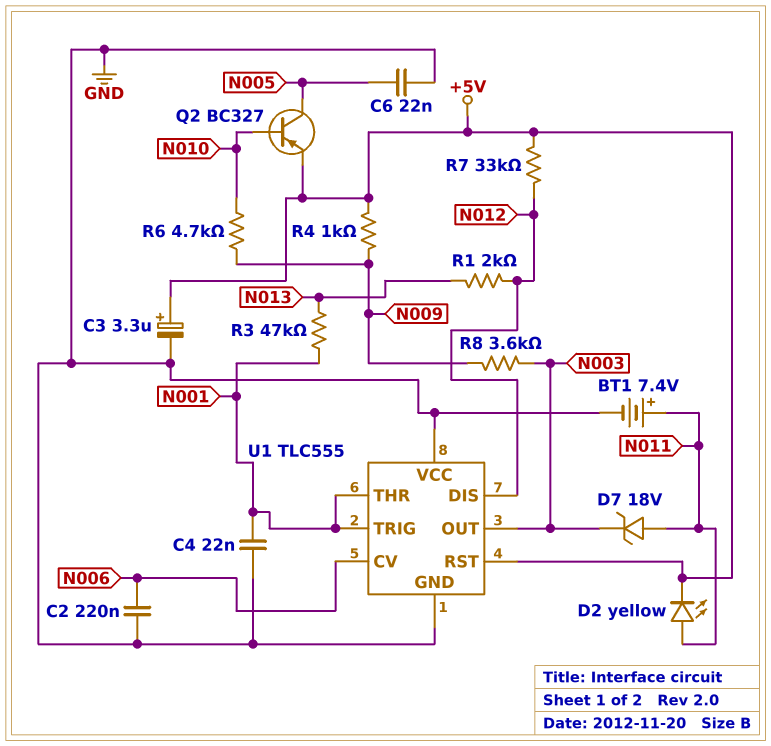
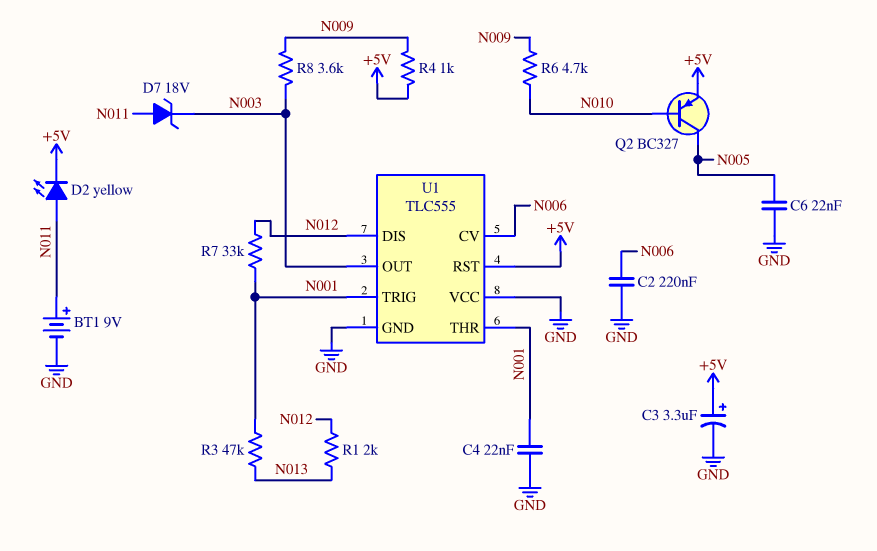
BT1: 7.4V (plus N011, minus GND) -> 9V (plus N011, minus GND)
R7: 33k (+5V, N012) -> 33k (N001, N012)

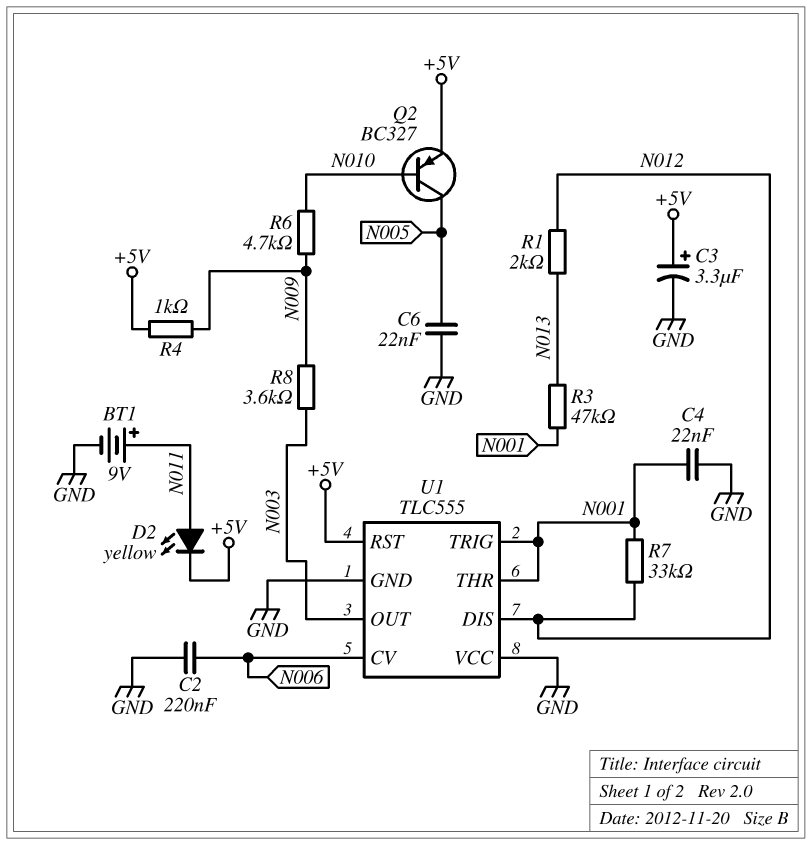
D7: zener 18V (A N011, K N003) -> none

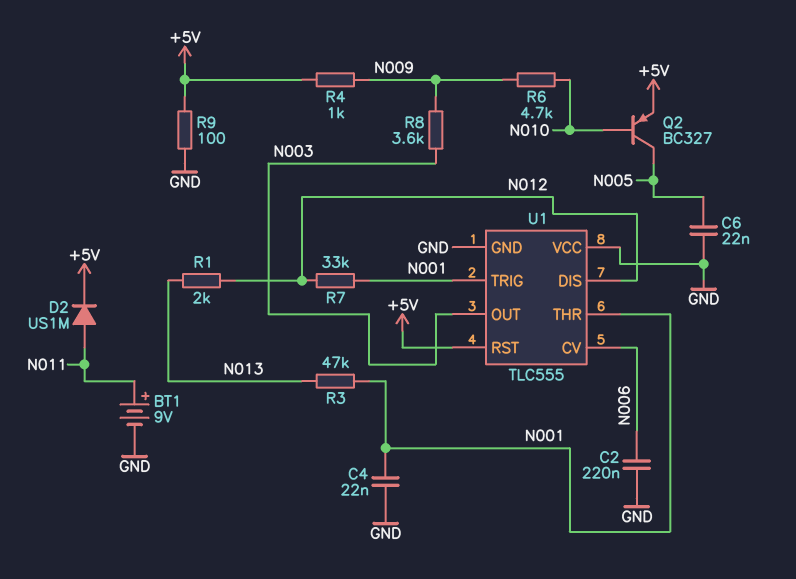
C3: 3.3uF (plus +5V, minus GND) -> none
D2: LED yellow (A N011, K +5V) -> diode US1M (A N011, K +5V)
R9: none -> 100 (+5V, GND)

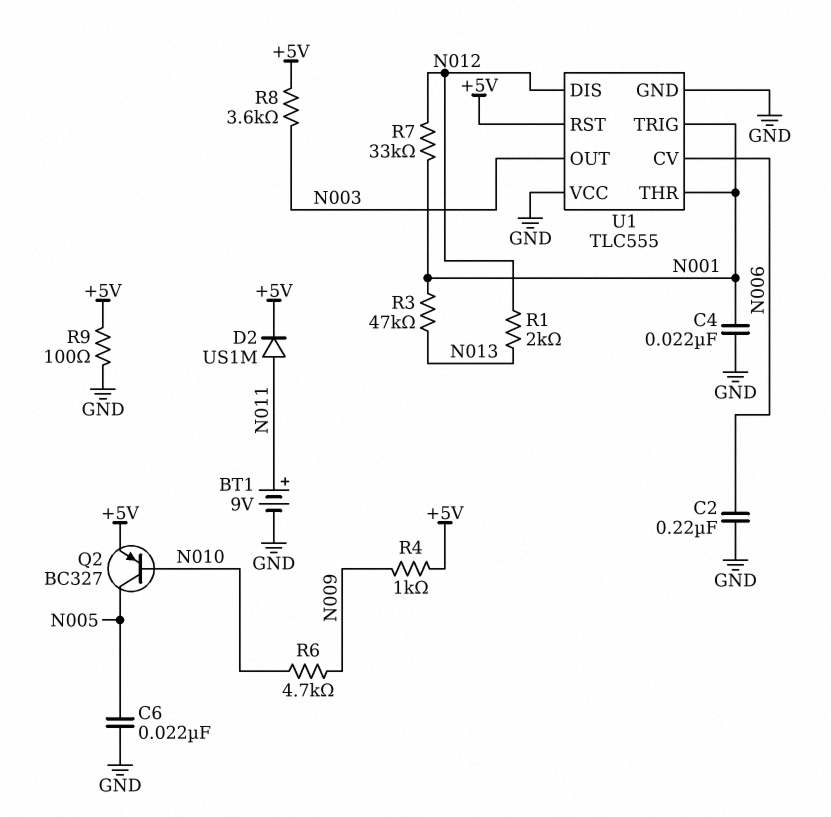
R8: 3.6k (N003, N009) -> 3.6k (+5V, N003)

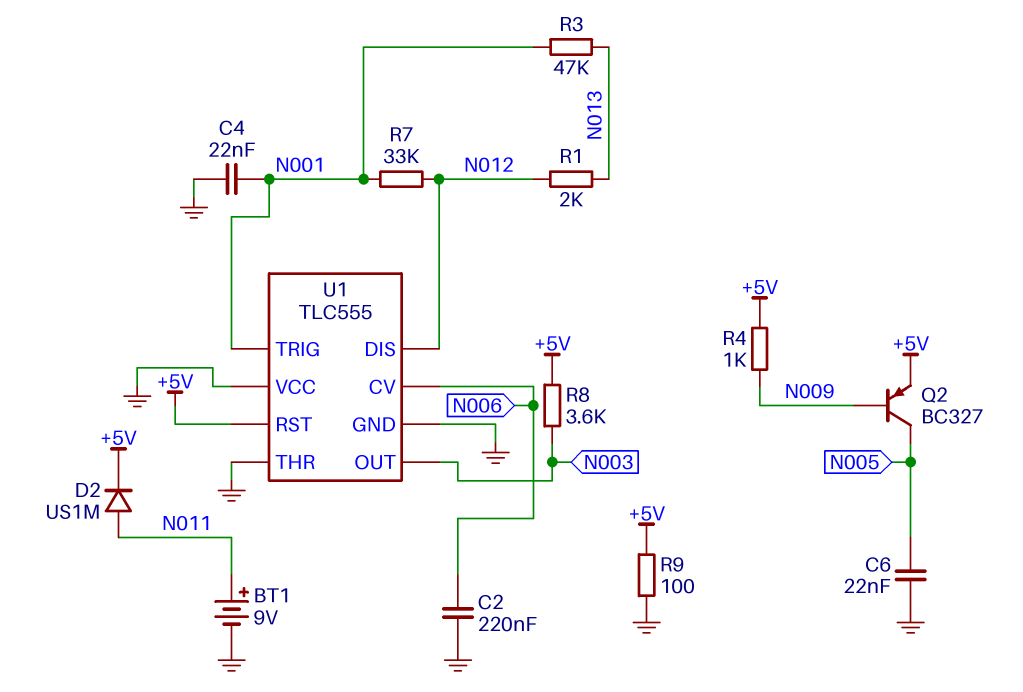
Q2: PNP BC327 (B N010, C N005, E +5V) -> PNP BC327 (B N009, C N005, E +5V)
R6: 4.7k (N009, N010) -> none
U1 pin THR: N001 -> GND

